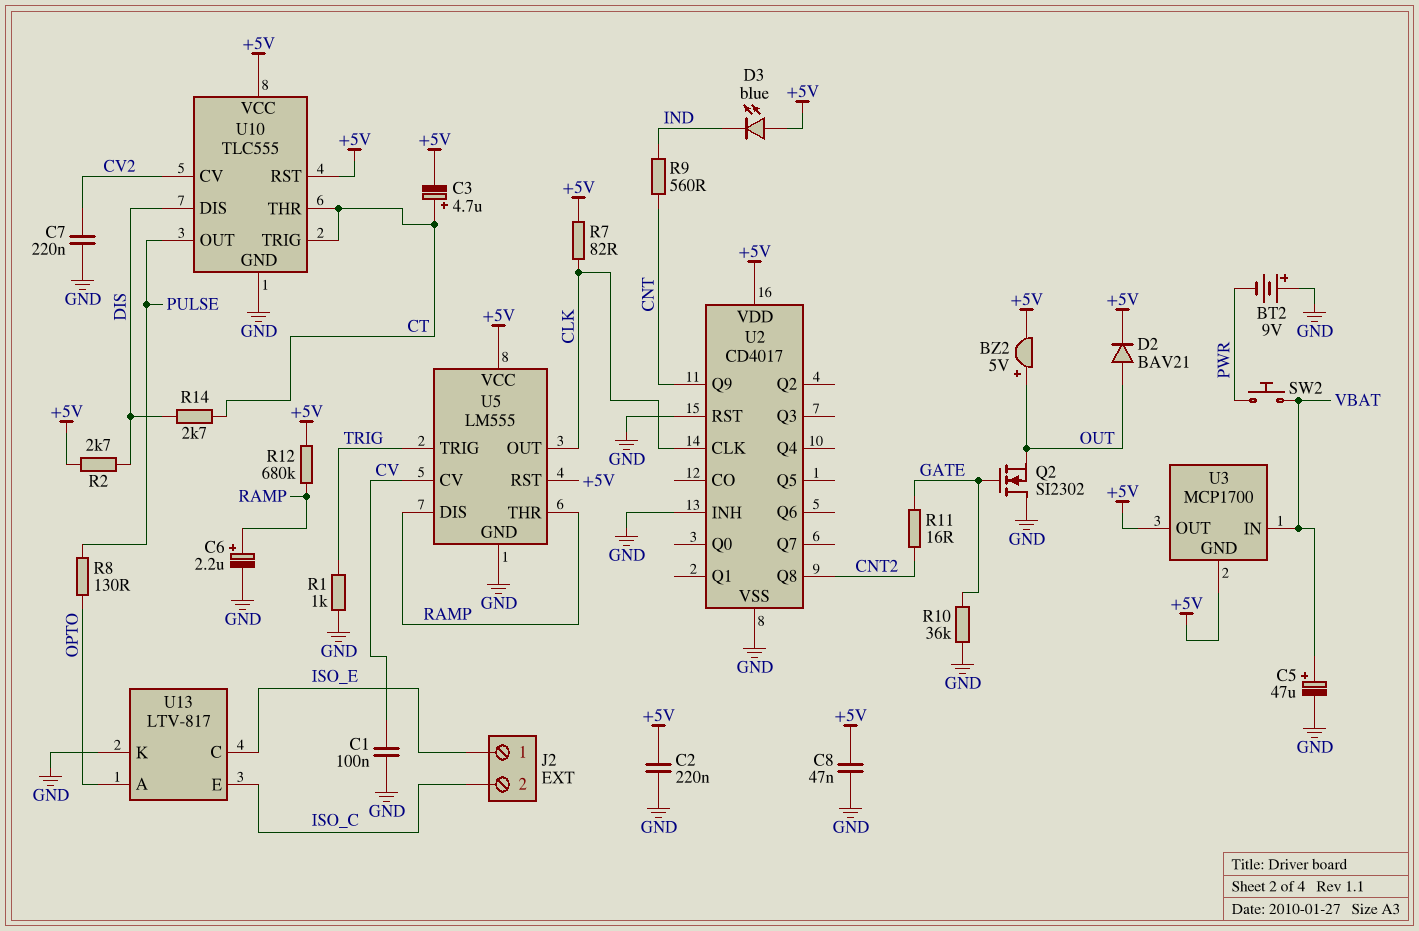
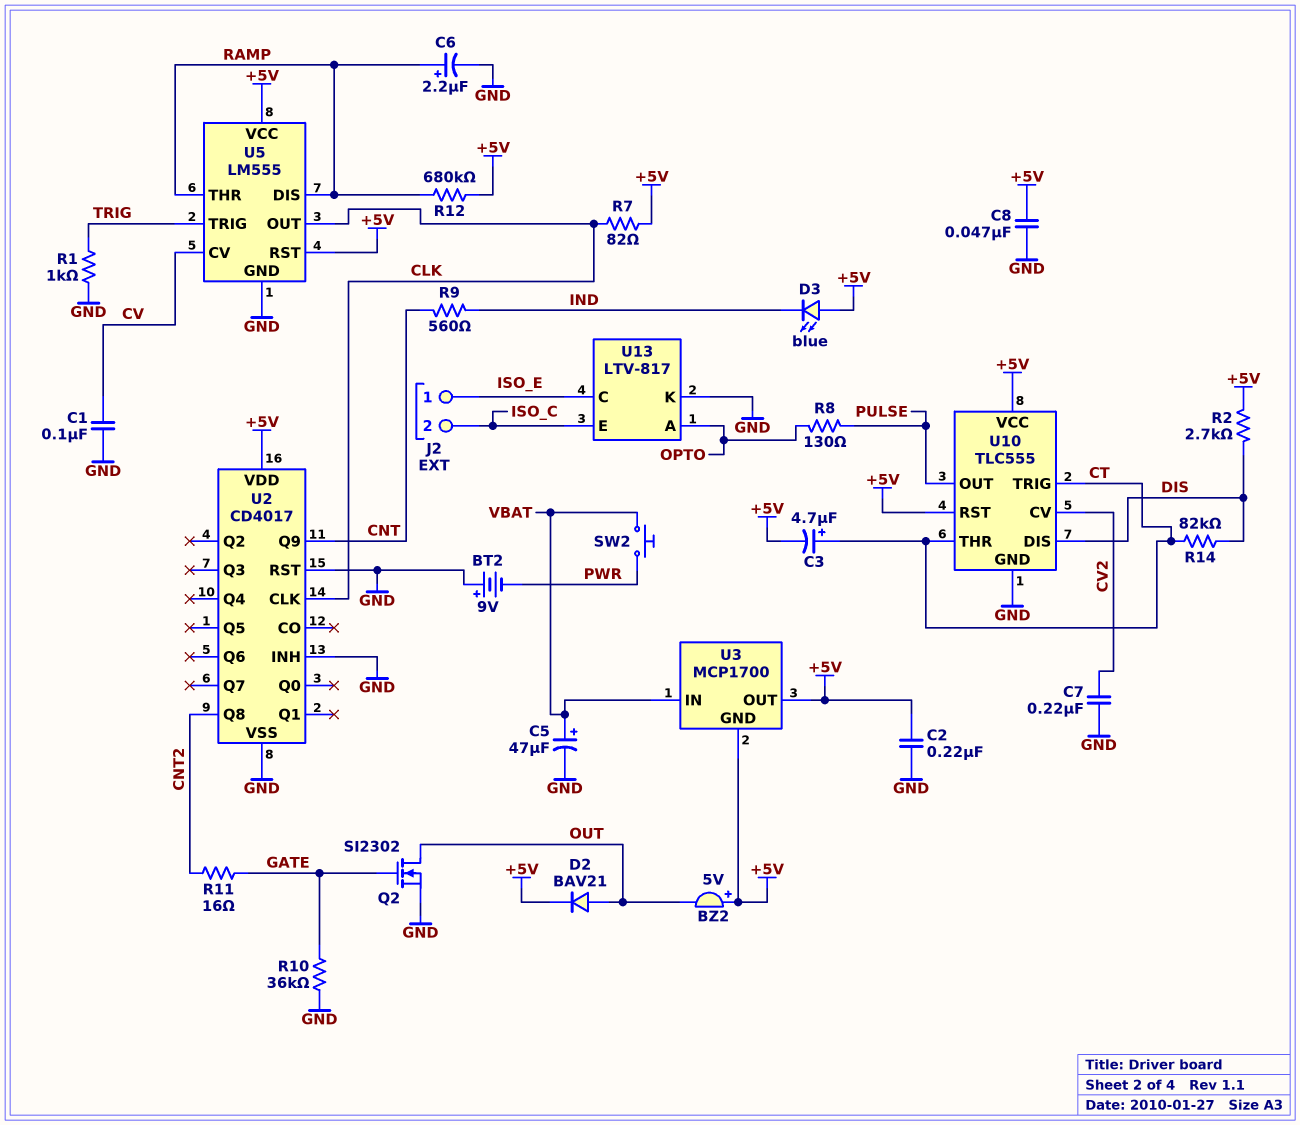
BZ2: buzzer 5V (plus OUT, minus +5V) -> buzzer 5V (plus +5V, minus OUT)
Q2: NMOS SI2302 (G GATE, D GND, S OUT) -> NMOS SI2302 (G GATE, D OUT, S GND)
R14: 2.7k (CT, DIS) -> 82k (CT, DIS)

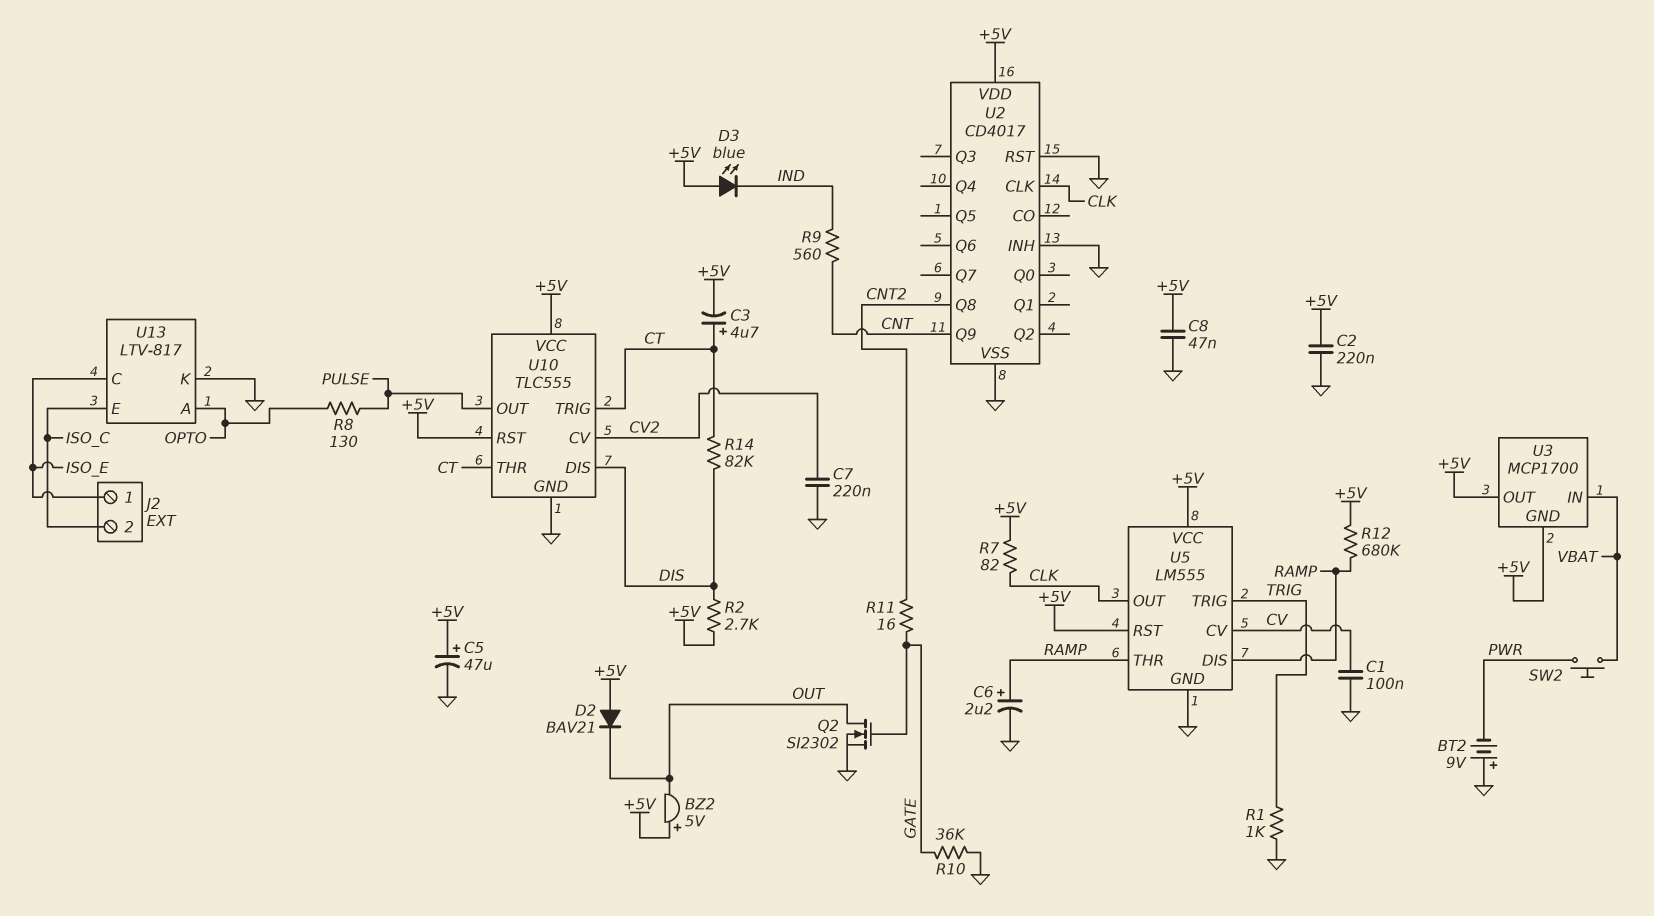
C5: 47uF (plus VBAT, minus GND) -> 47uF (plus +5V, minus GND)
D2: diode BAV21 (A OUT, K +5V) -> diode BAV21 (A +5V, K OUT)

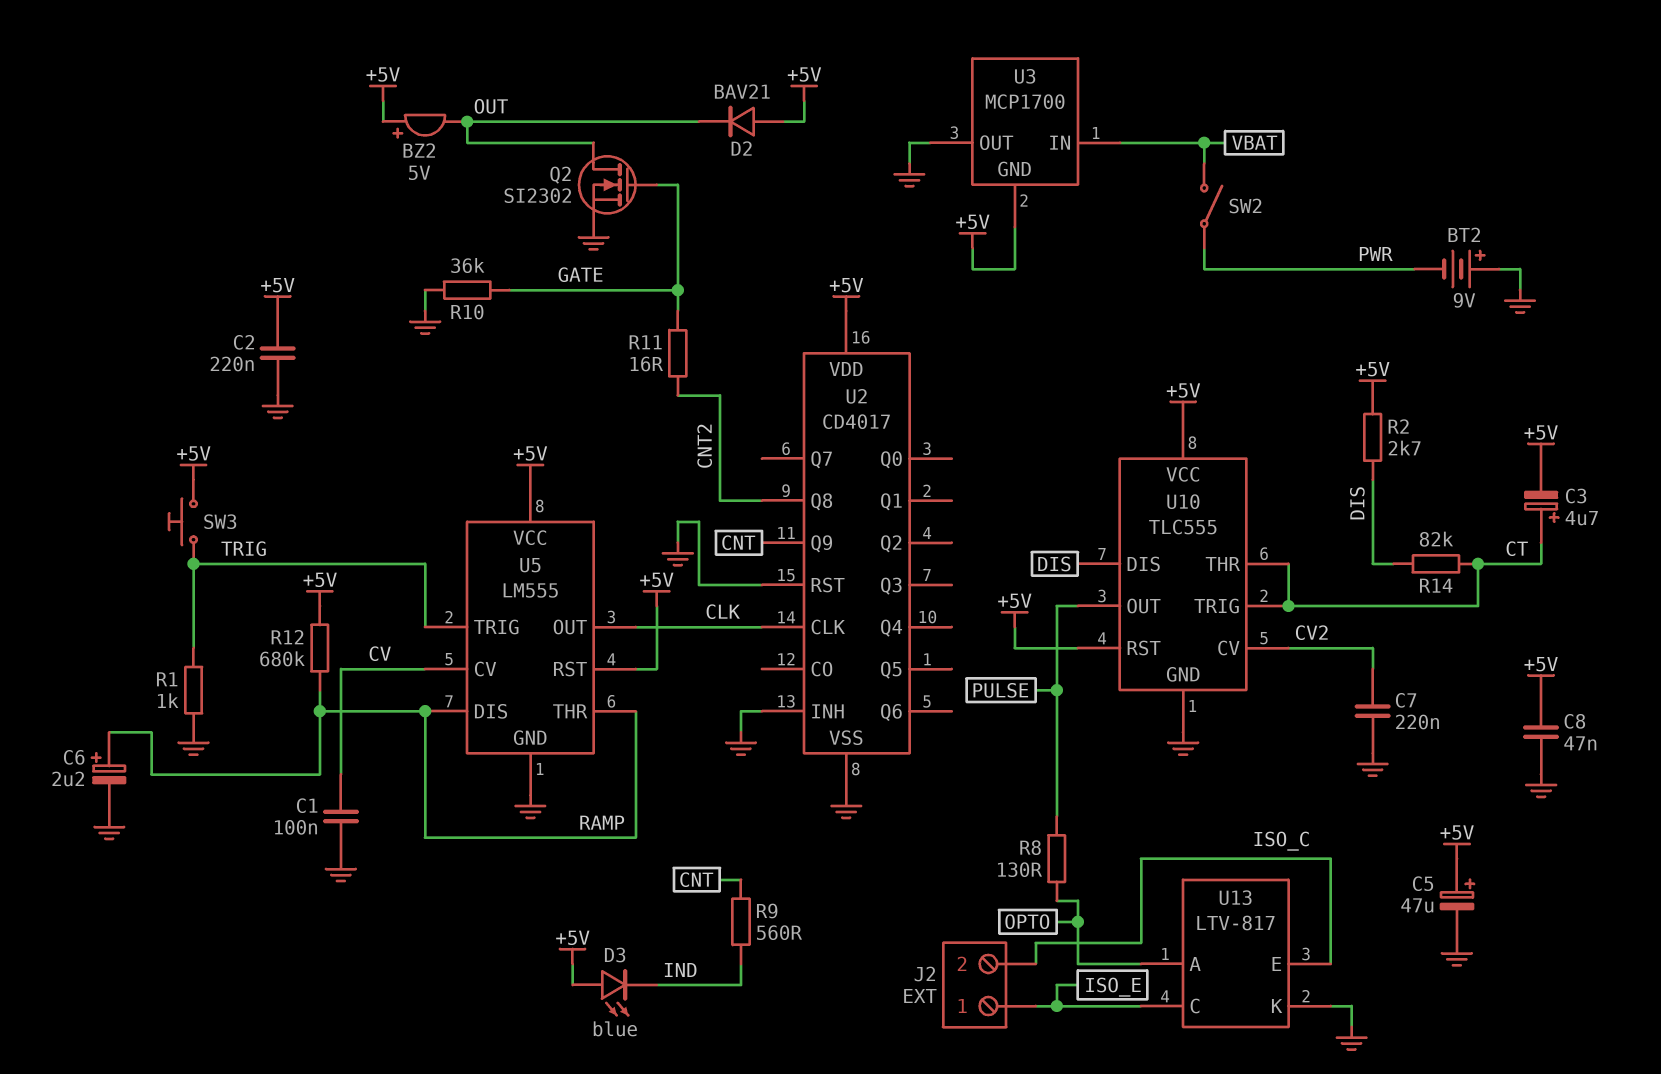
R7: 82 (+5V, CLK) -> none
SW2: button (PWR, VBAT) -> switch (PWR, VBAT)
SW3: none -> button (+5V, TRIG)
U3 pin OUT: +5V -> GND

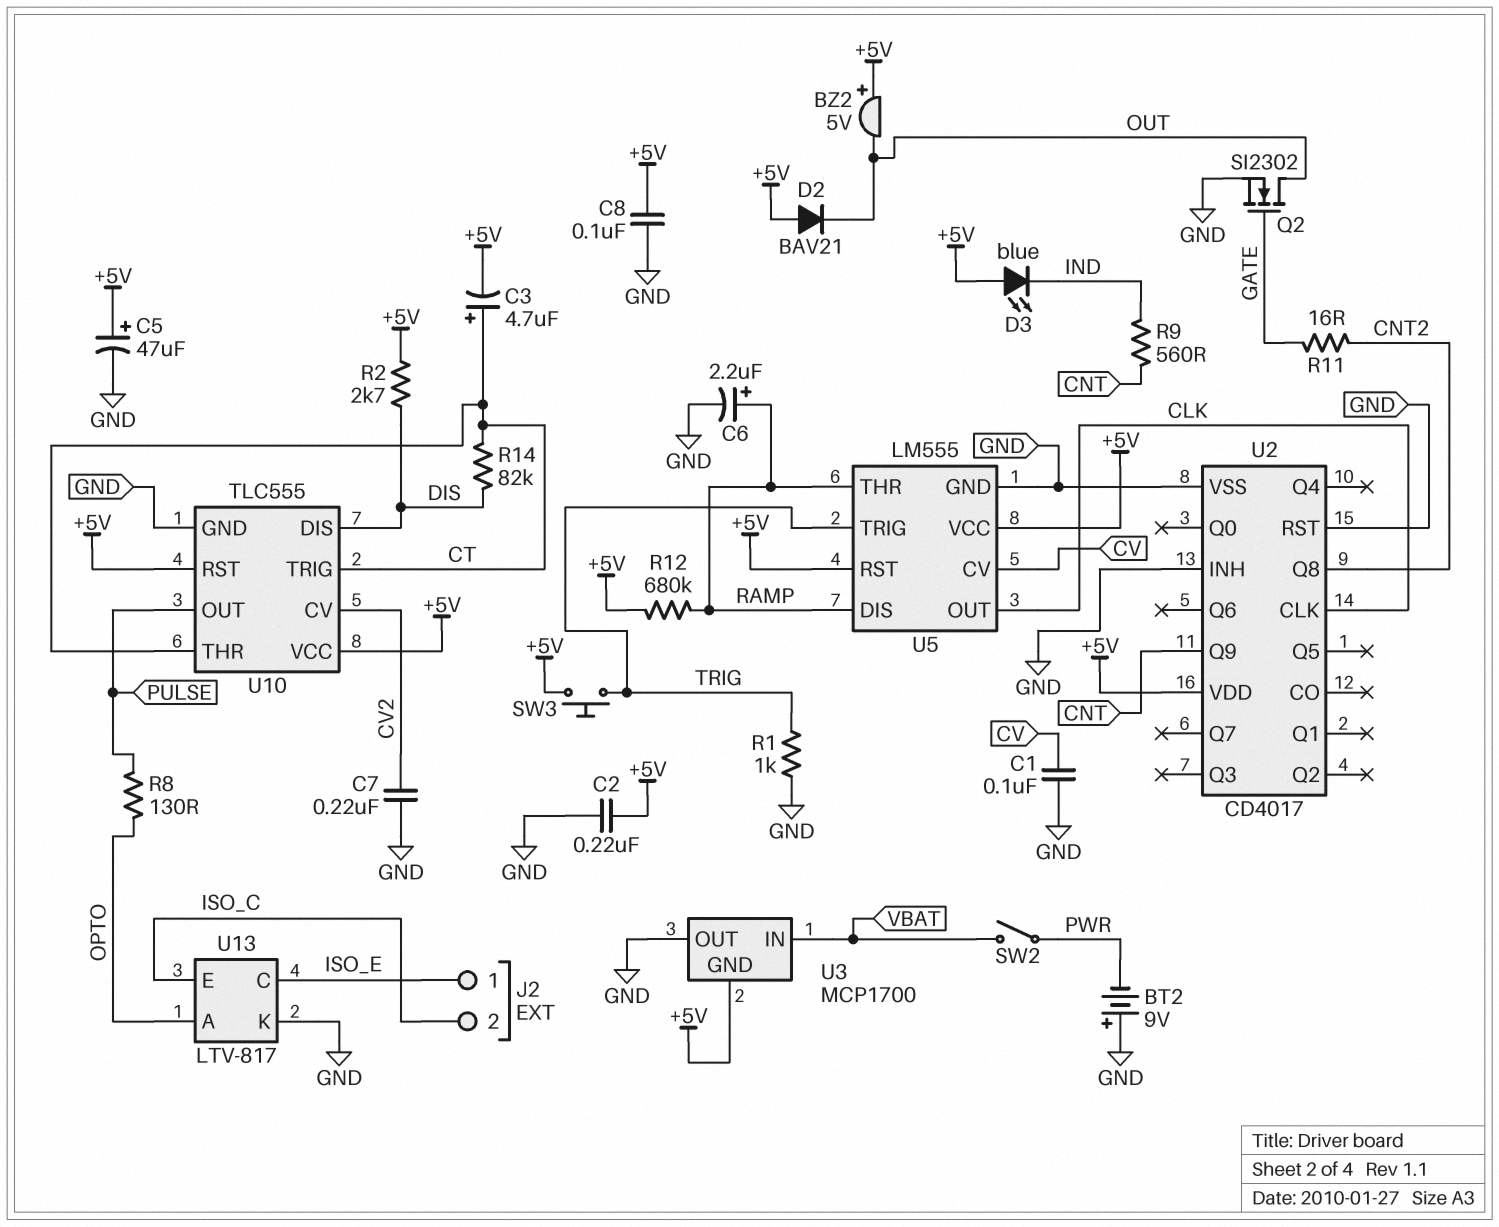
C8: 47nF (+5V, GND) -> 100nF (+5V, GND)
R10: 36k (GATE, GND) -> none

